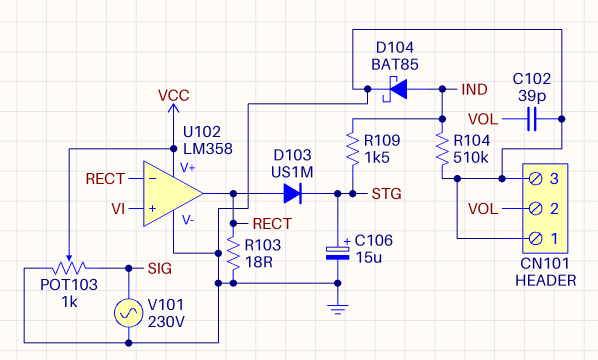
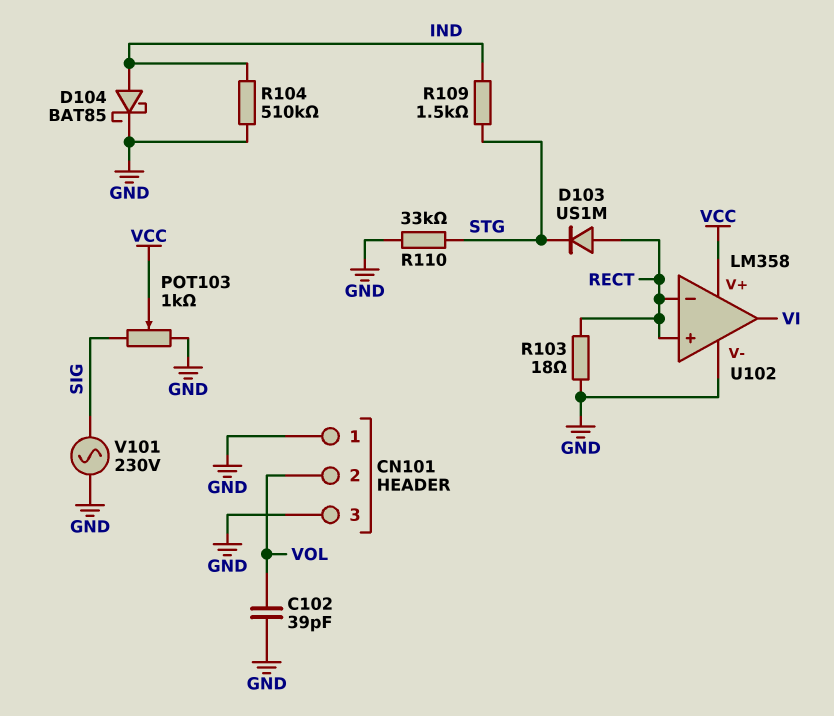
C106: 15uF (plus STG, minus GND) -> none
R110: none -> 33k (GND, STG)
U102 pin in+: VI -> RECT
U102 pin out: RECT -> VI

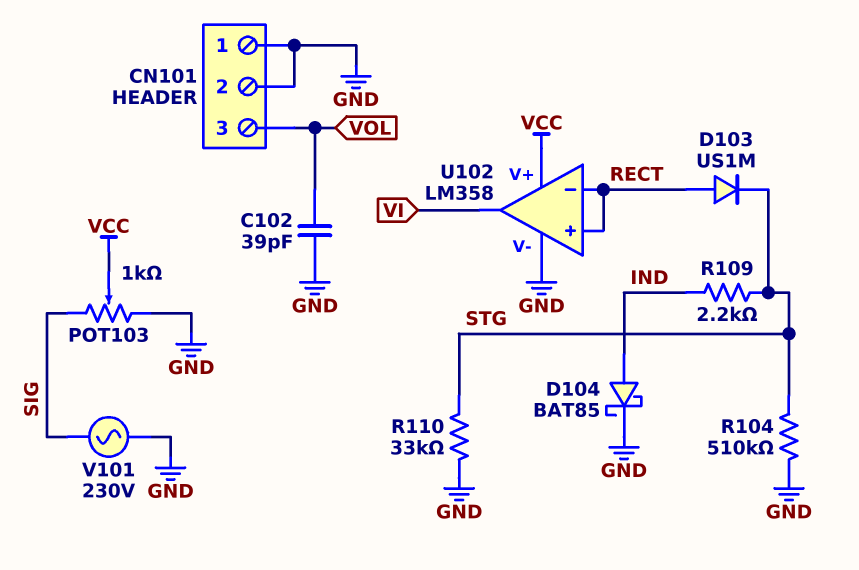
CN101 pin 2: VOL -> GND
CN101 pin 3: GND -> VOL
R103: 18 (GND, RECT) -> none
R104: 510k (GND, IND) -> 510k (GND, STG)
R109: 1.5k (IND, STG) -> 2.2k (IND, STG)

